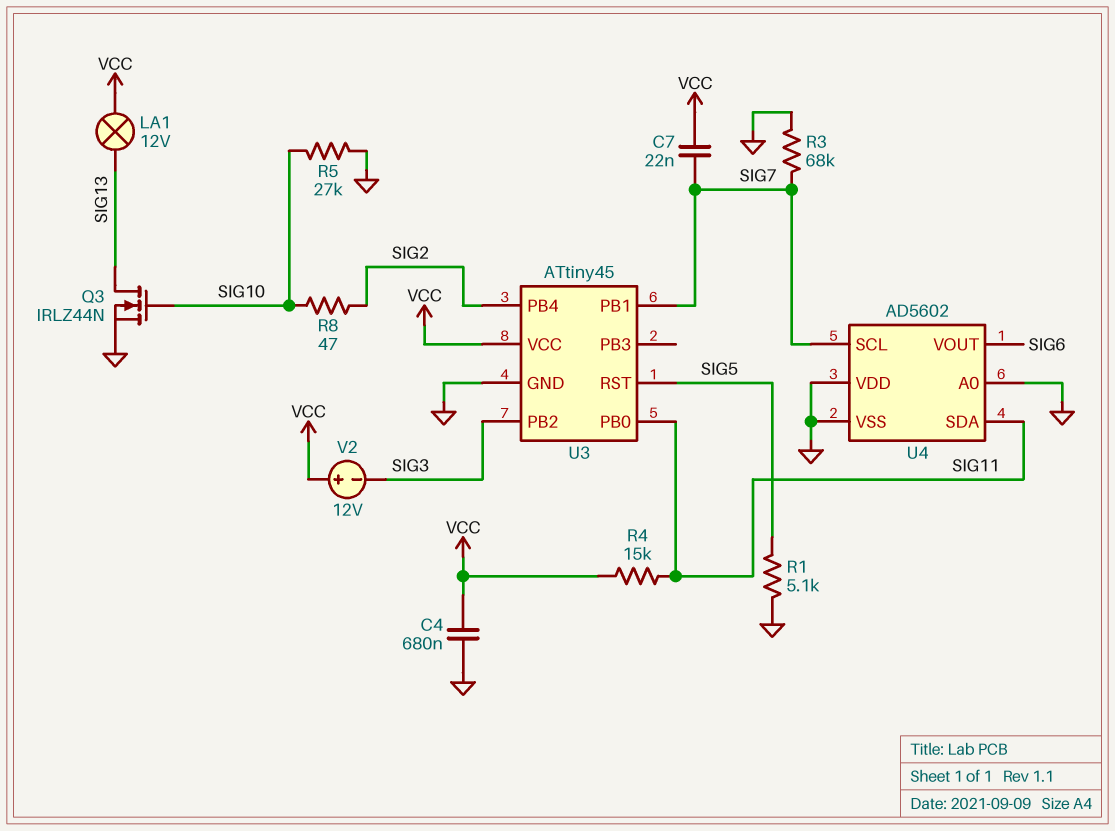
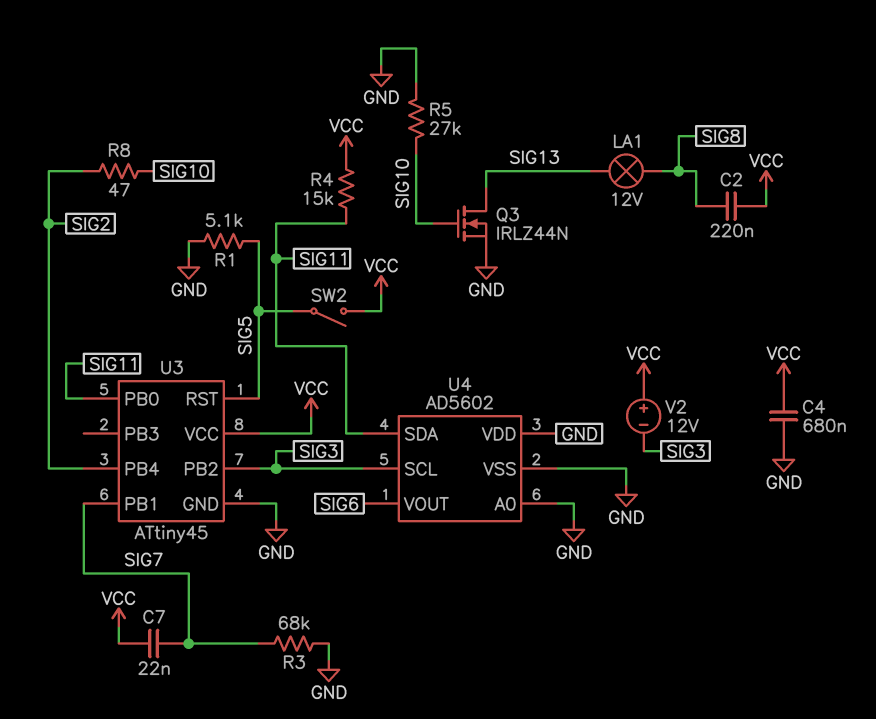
C2: none -> 220nF (SIG8, VCC)
LA1: lamp 12V (SIG13, VCC) -> lamp 12V (SIG8, SIG13)
SW2: none -> switch (SIG5, VCC)
U4 pin SCL: SIG7 -> SIG3

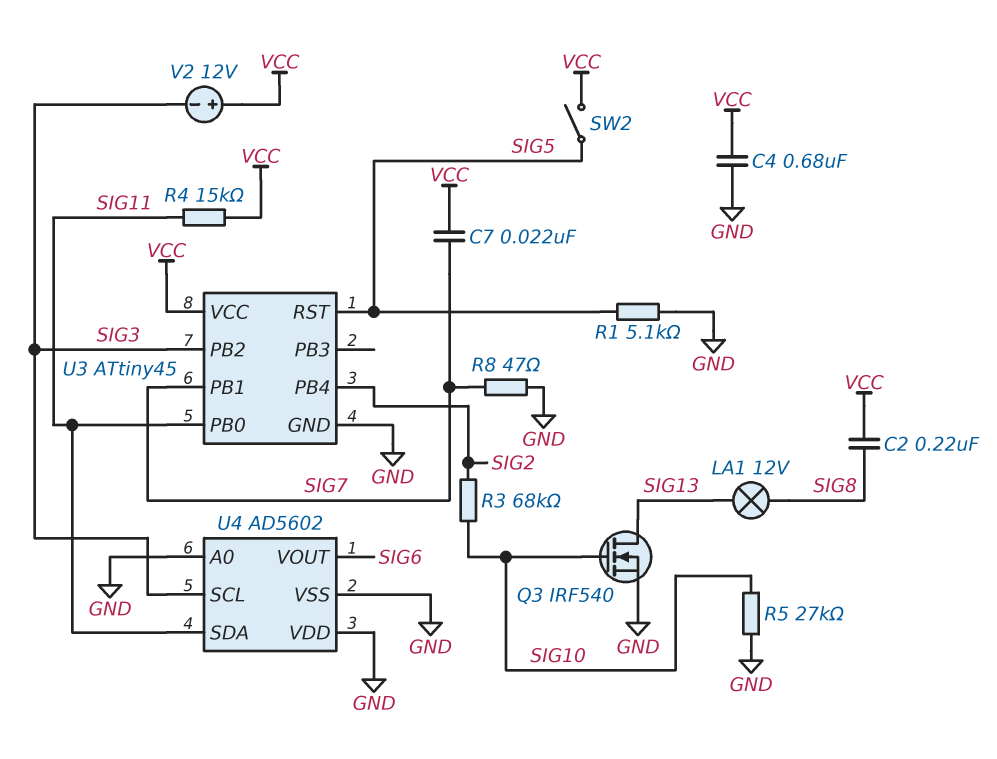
Q3: NMOS IRLZ44N (G SIG10, D SIG13, S GND) -> NMOS IRF540 (G SIG10, D SIG13, S GND)
R3: 68k (GND, SIG7) -> 68k (SIG2, SIG10)
R8: 47 (SIG2, SIG10) -> 47 (GND, SIG7)

